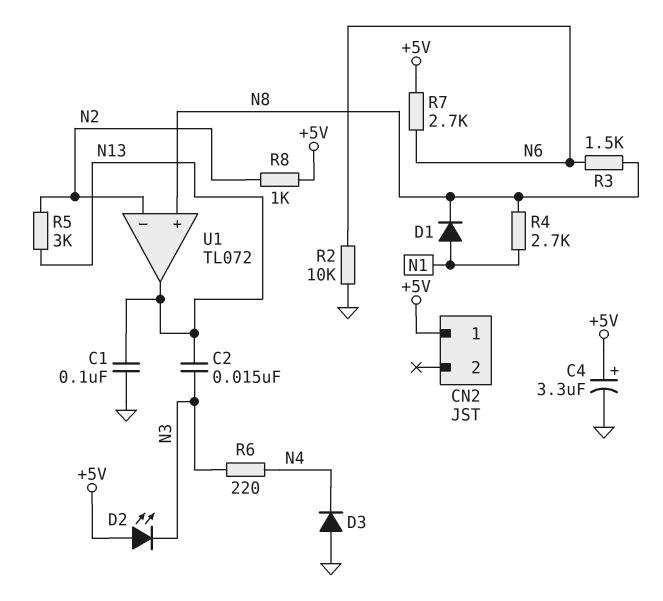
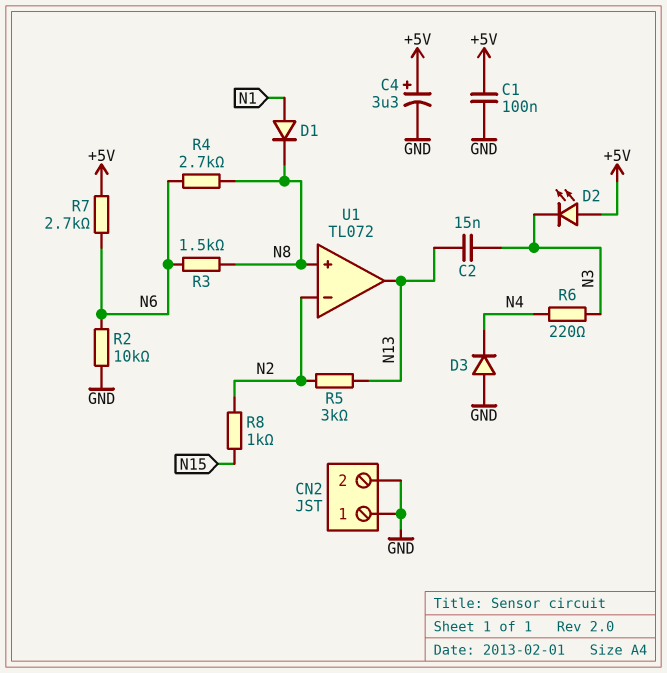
C1: 100nF (GND, N13) -> 100nF (+5V, GND)
CN2 pin 1: +5V -> GND
CN2 pin 2: none -> GND
R4: 2.7k (N1, N8) -> 2.7k (N6, N8)
R8: 1k (+5V, N2) -> 1k (N2, N15)

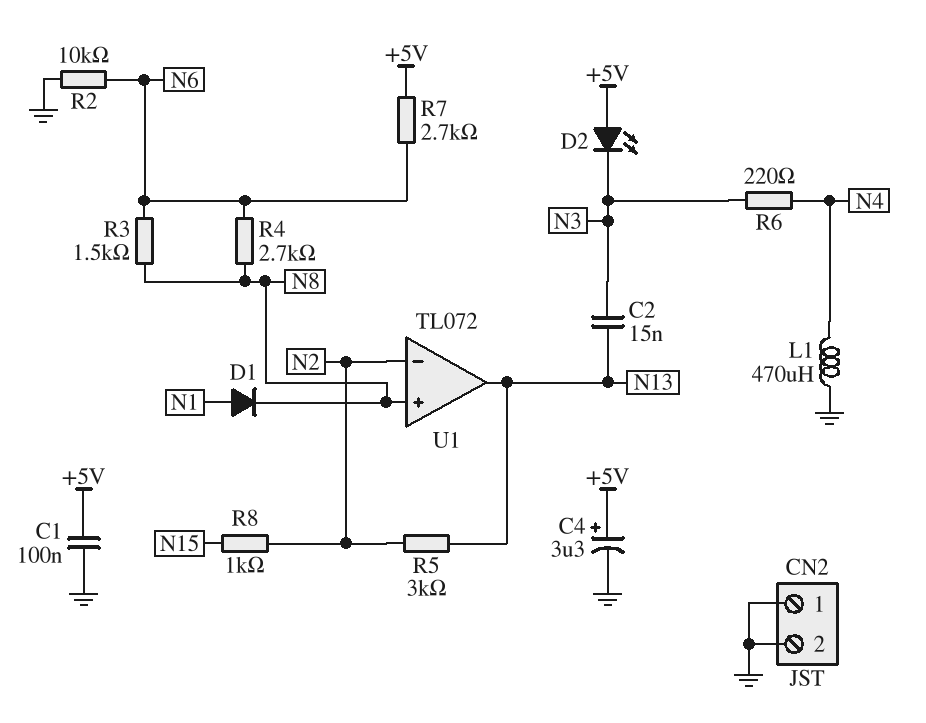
D3: diode (A GND, K N4) -> none
L1: none -> 470uH (GND, N4)

